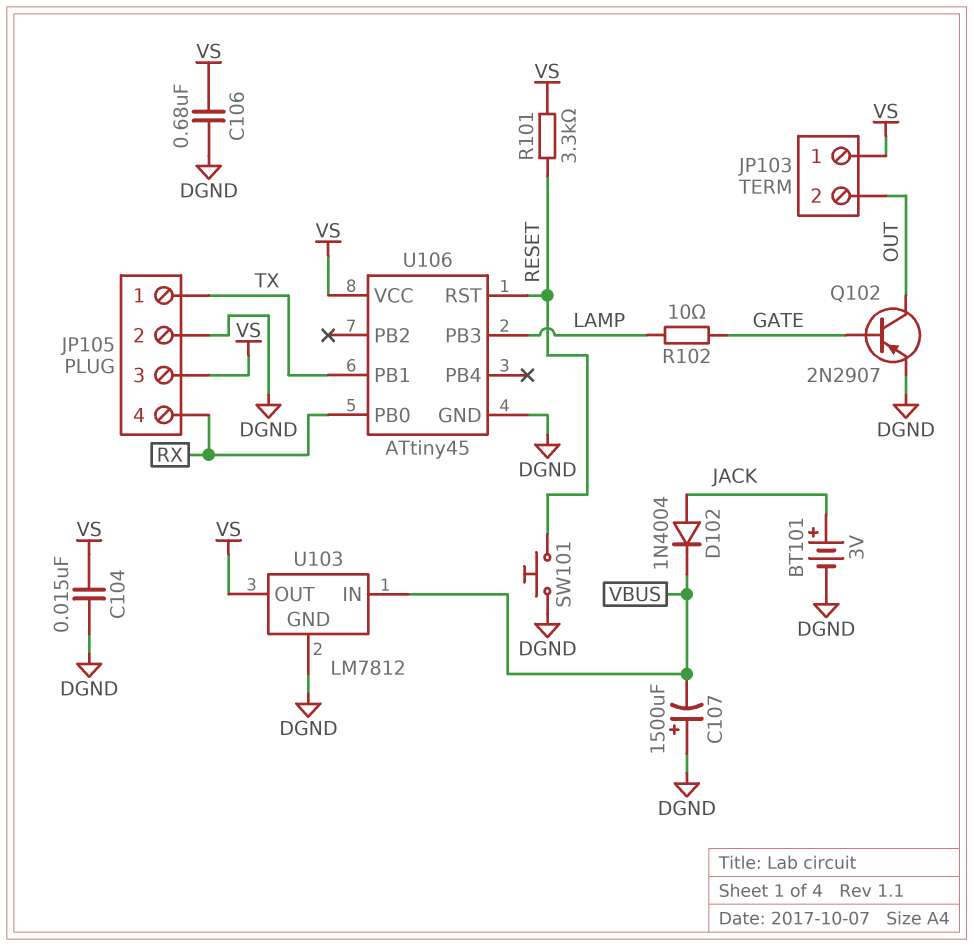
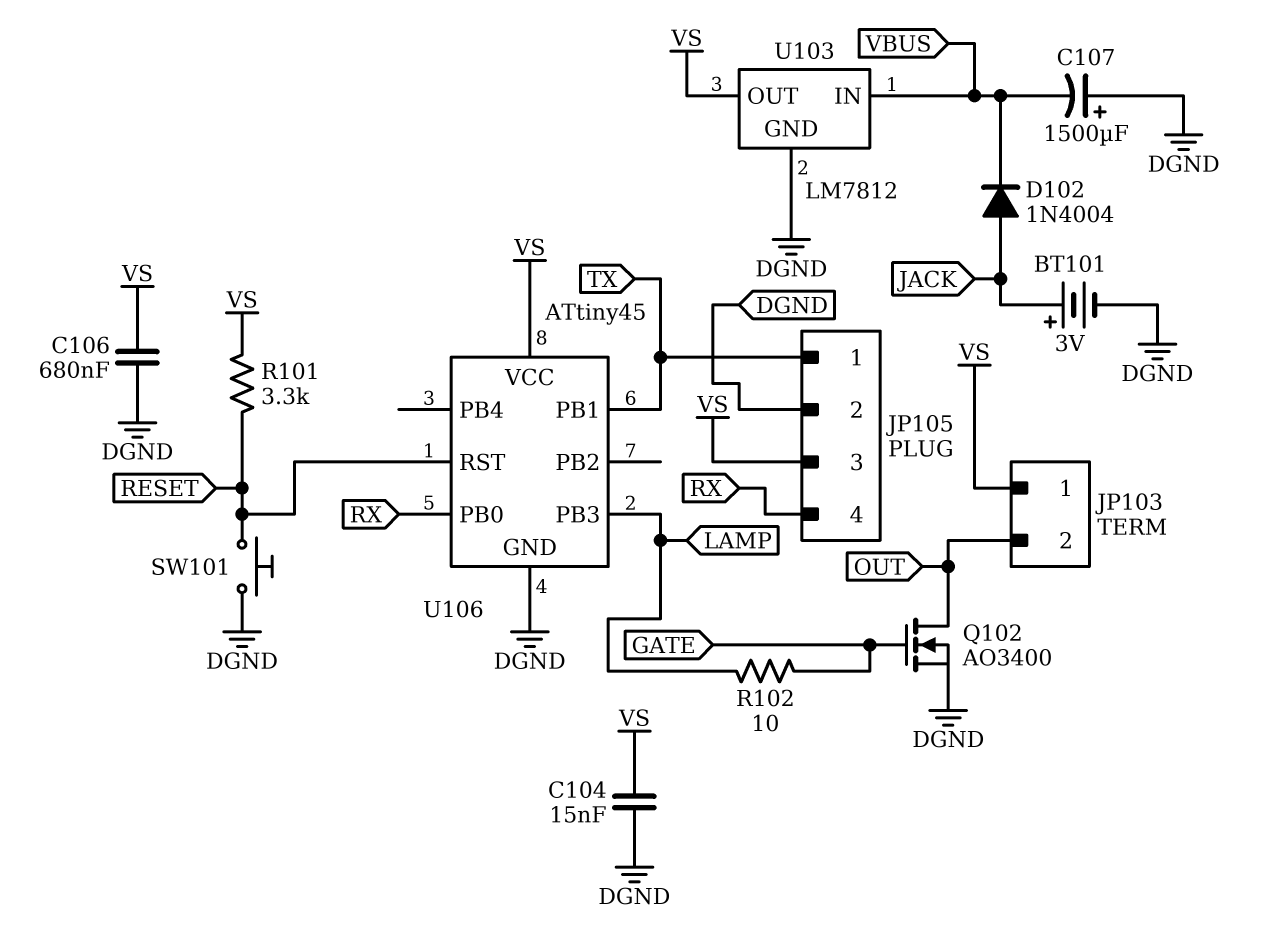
Q102: PNP 2N2907 (B GATE, C OUT, E DGND) -> NMOS AO3400 (G GATE, D OUT, S DGND)

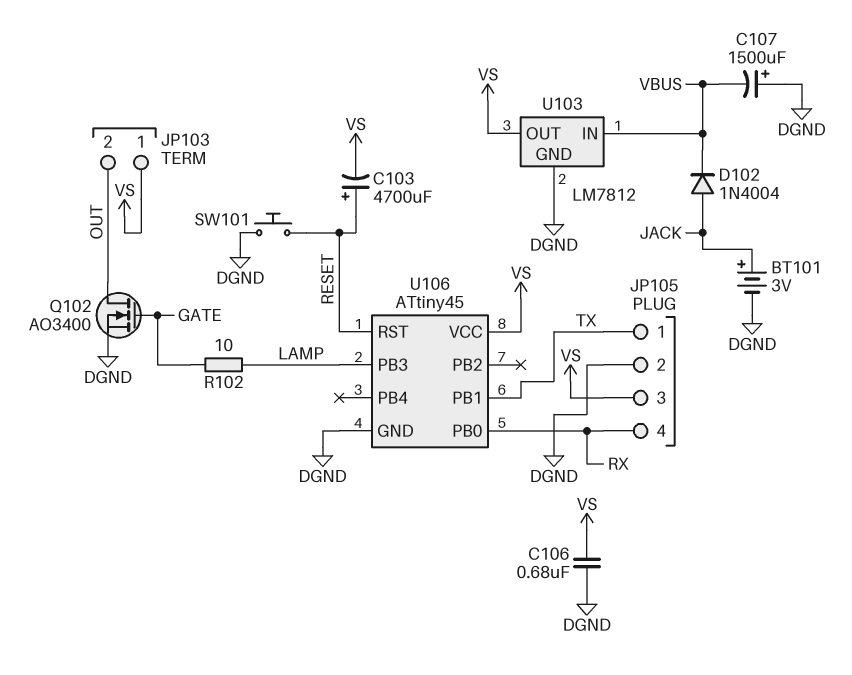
C103: none -> 4700uF (plus RESET, minus VS)
C104: 15nF (DGND, VS) -> none
R101: 3.3k (RESET, VS) -> none

